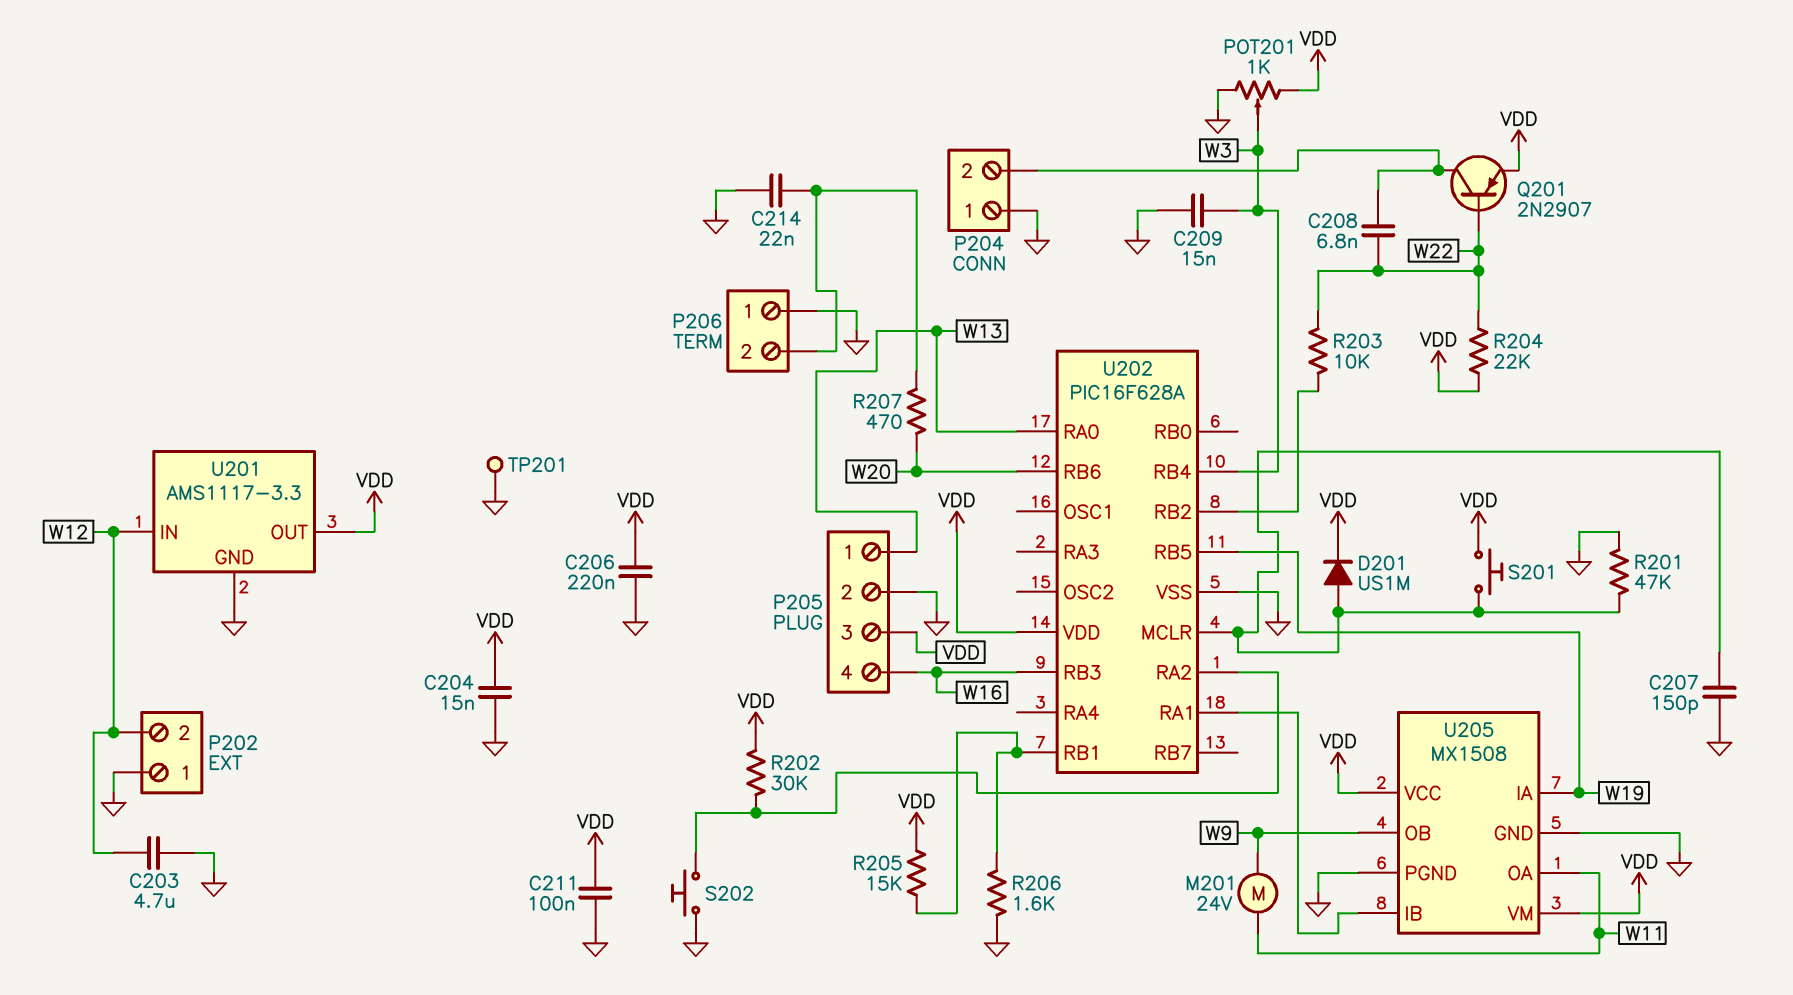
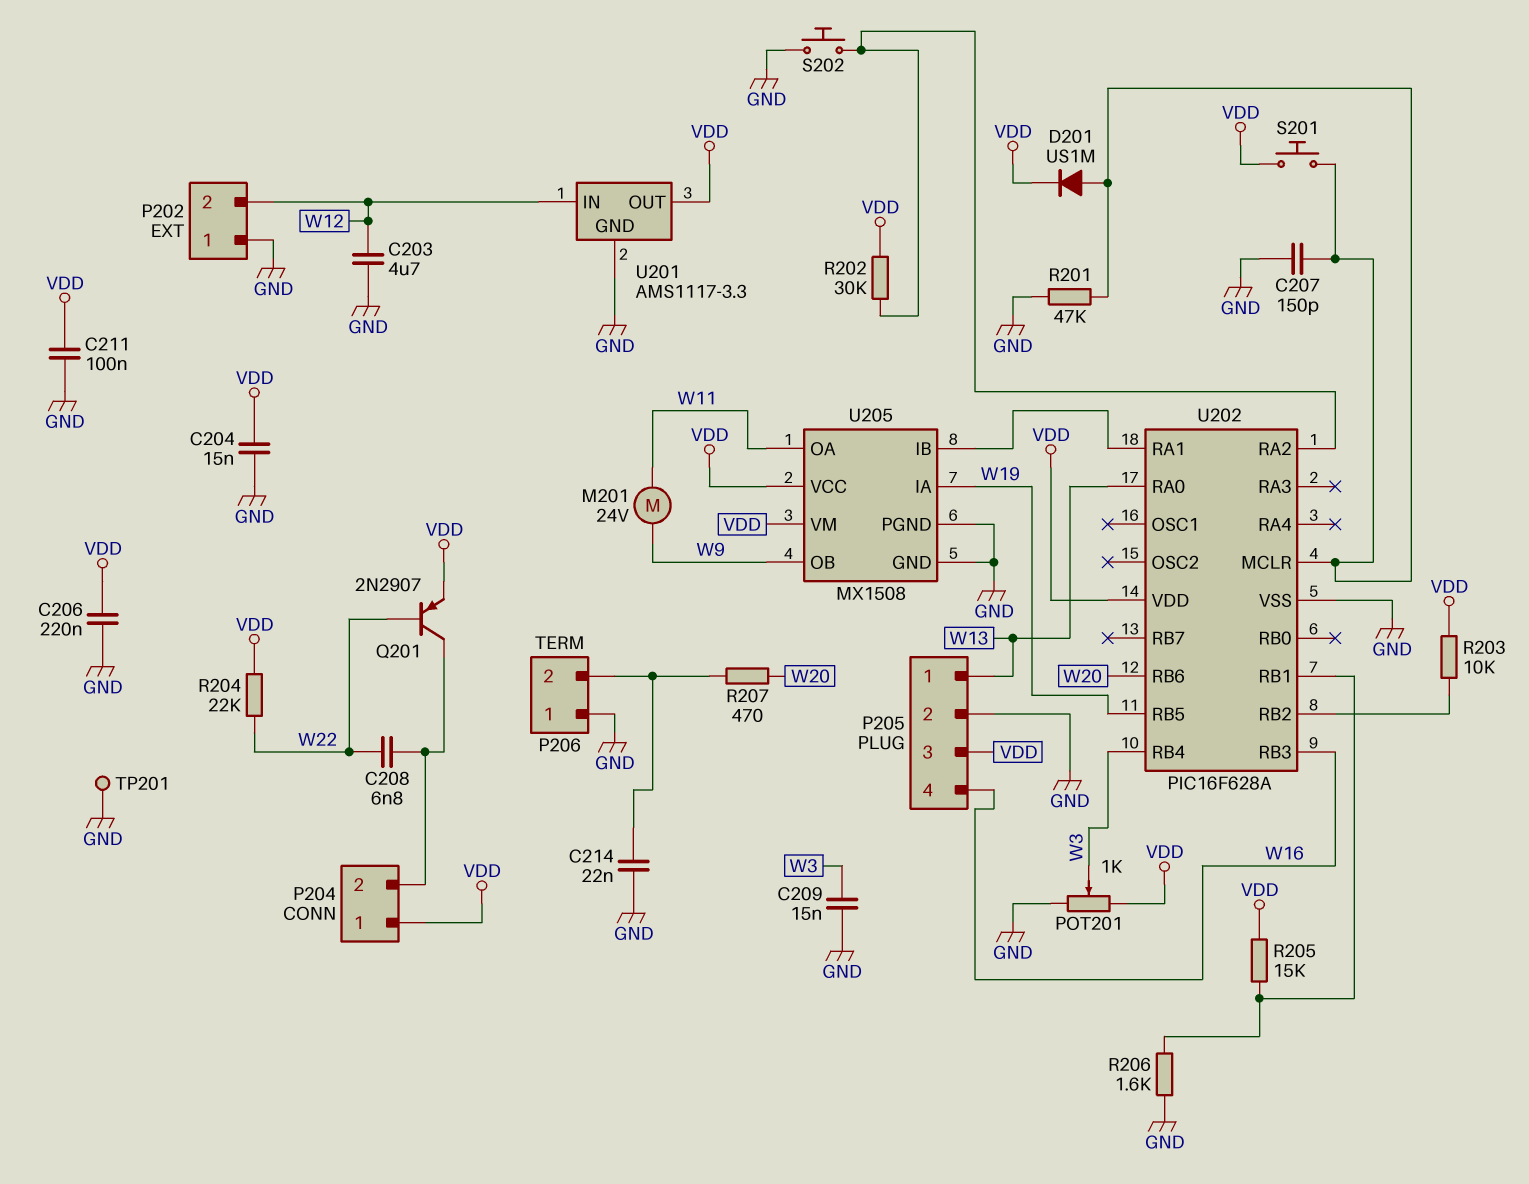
P204 pin 1: GND -> VDD
R203: 10k (U202/RB2, W22) -> 10k (U202/RB2, VDD)

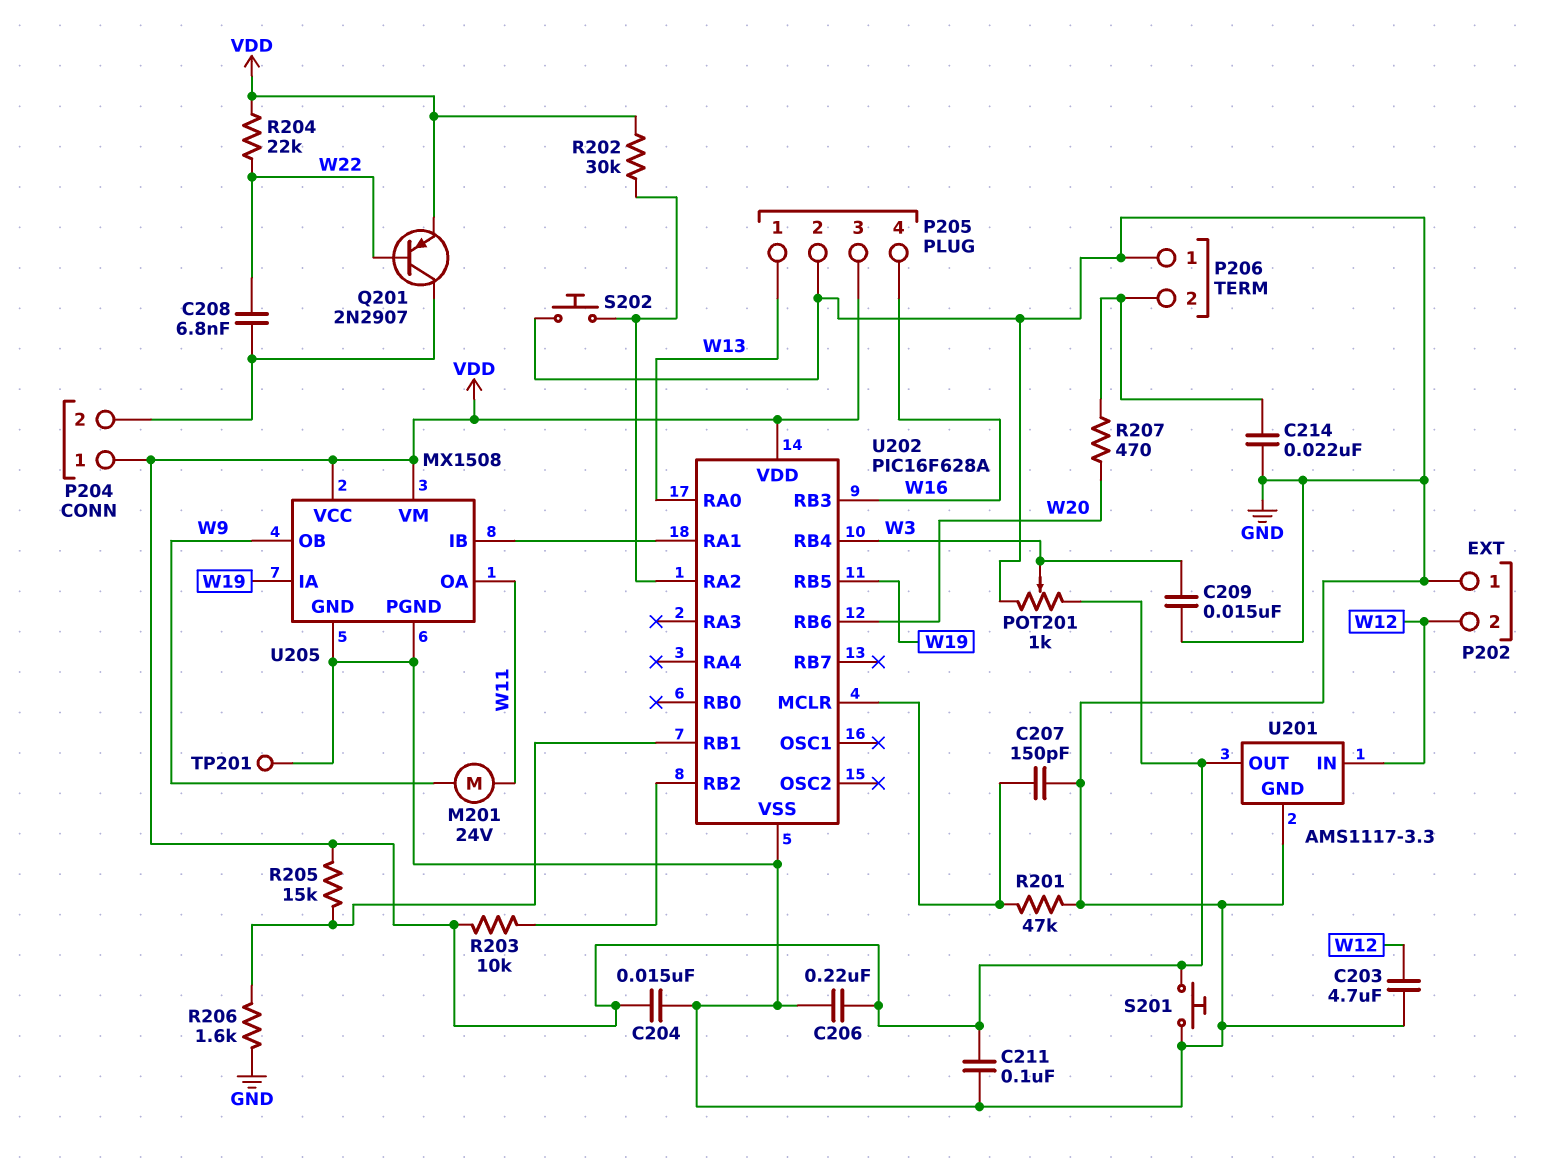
D201: diode US1M (A U202/MCLR, K VDD) -> none
S201: button (U202/MCLR, VDD) -> button (GND, VDD)

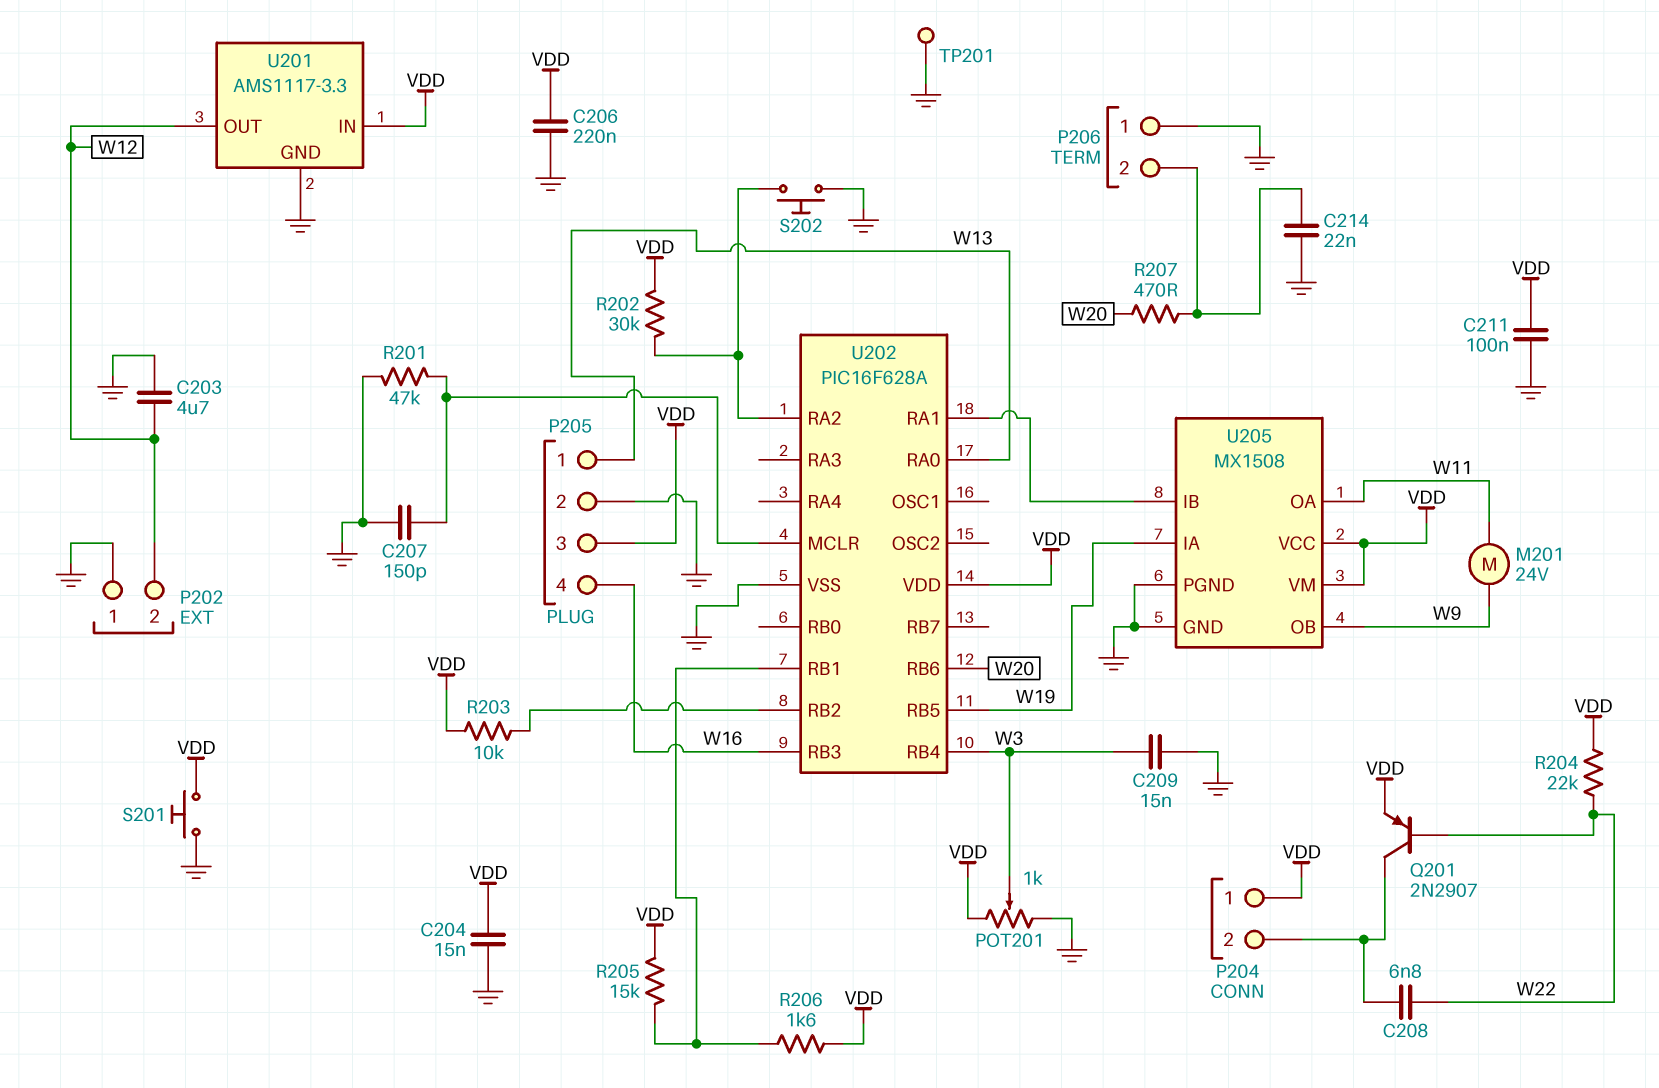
R206: 1.6k (GND, U202/RB1) -> 1.6k (U202/RB1, VDD)
U201 pin IN: W12 -> VDD
U201 pin OUT: VDD -> W12

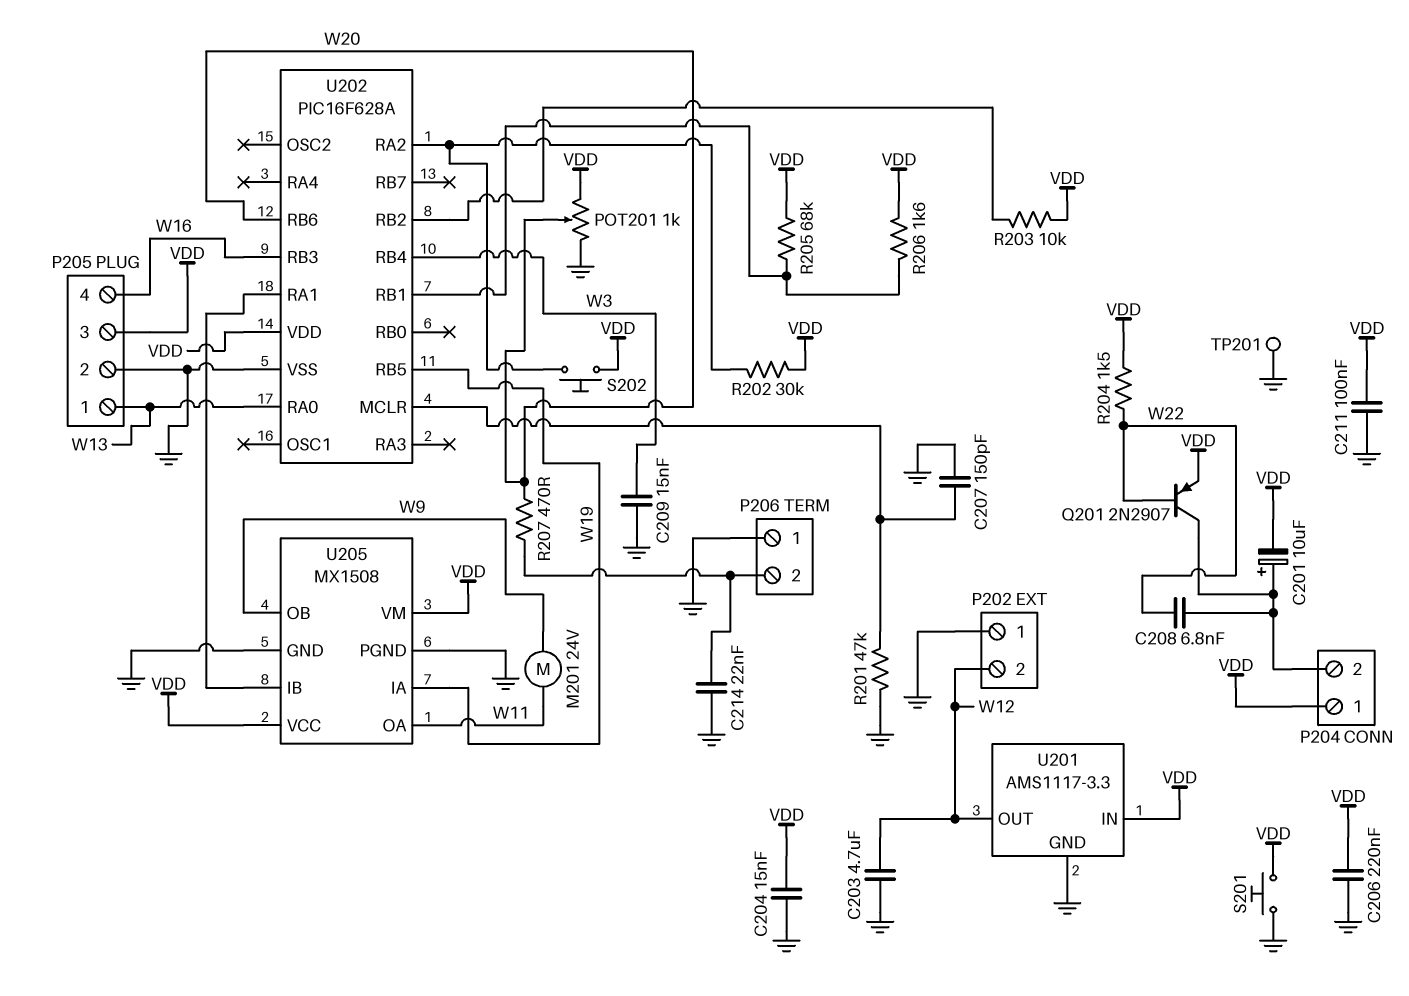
C201: none -> 10uF (plus P204/2, minus VDD)
POT201: 1k (GND, VDD, wiper W3) -> 1k (GND, VDD, wiper W20)
R204: 22k (VDD, W22) -> 1.5k (VDD, W22)
R205: 15k (U202/RB1, VDD) -> 68k (U202/RB1, VDD)
S202: button (GND, U202/RA2) -> button (U202/RA2, VDD)

